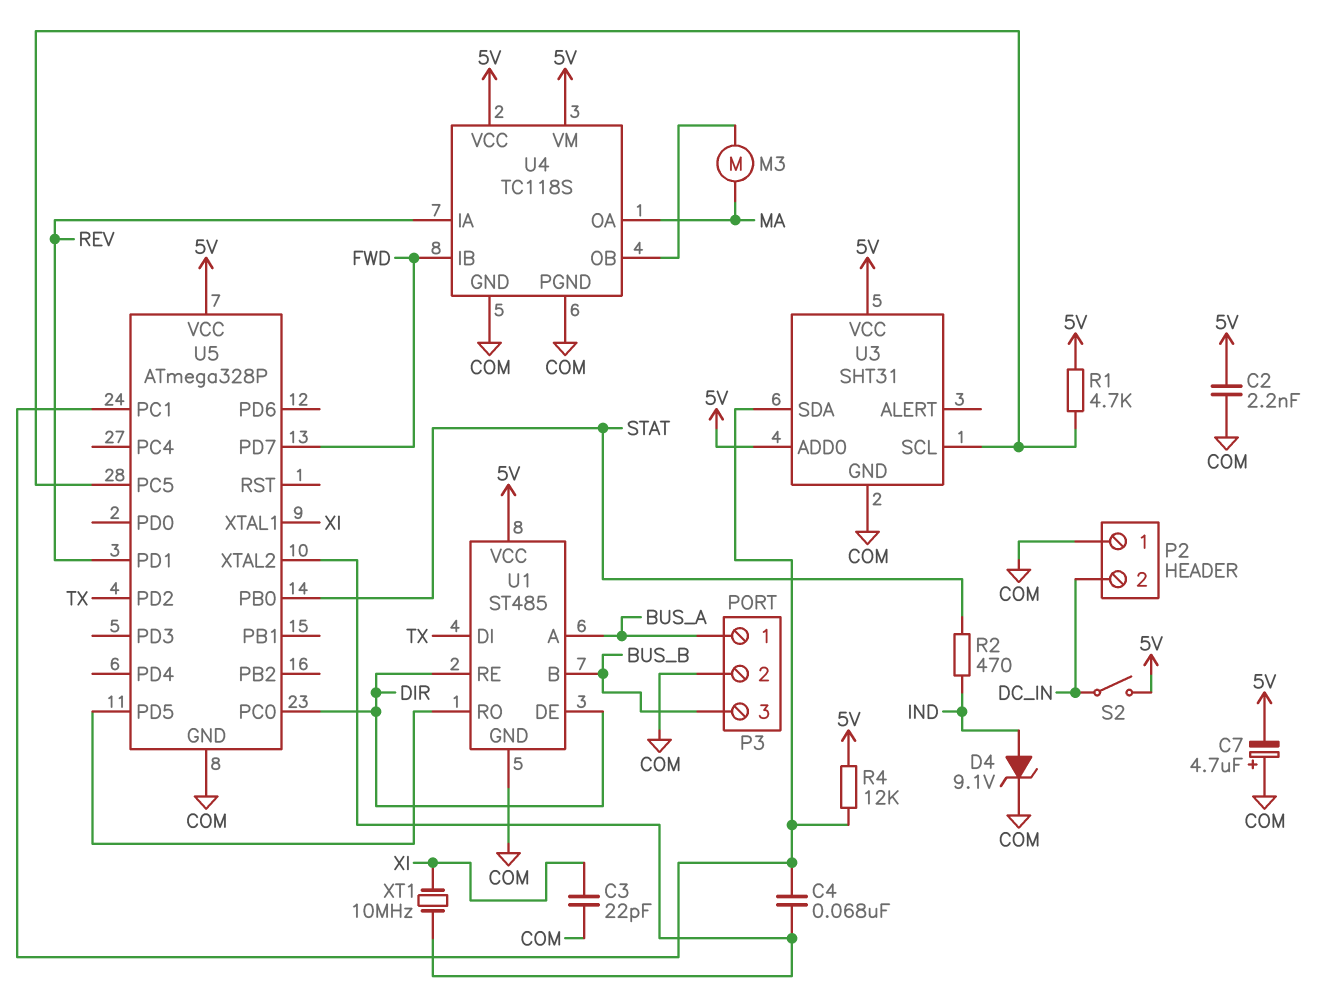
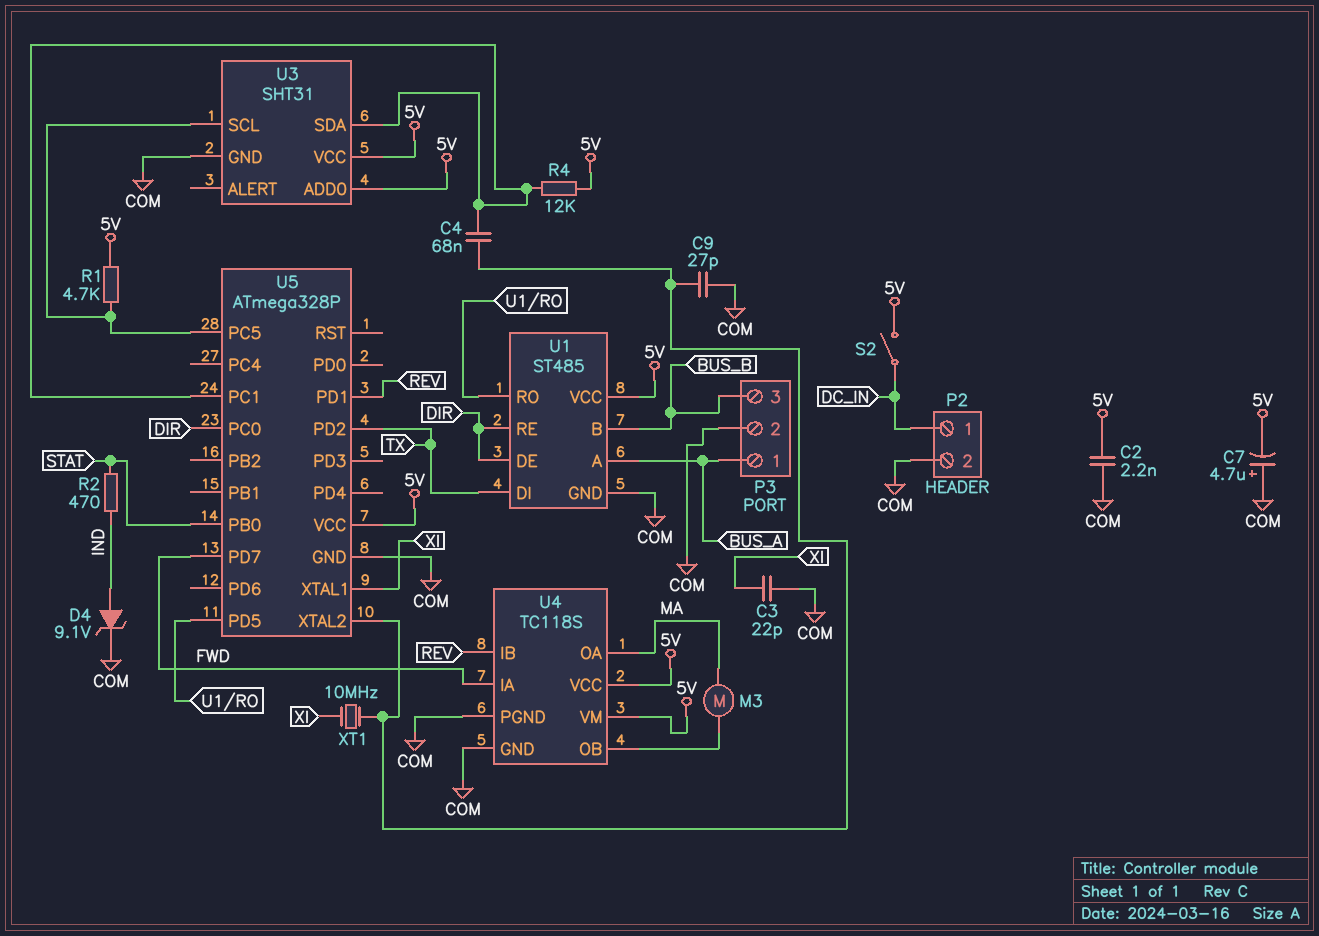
C9: none -> 27pF (COM, U5/XTAL2)
P2 pin 1: COM -> DC_IN
P2 pin 2: DC_IN -> COM
U4 pin IA: REV -> FWD
U4 pin IB: FWD -> REV

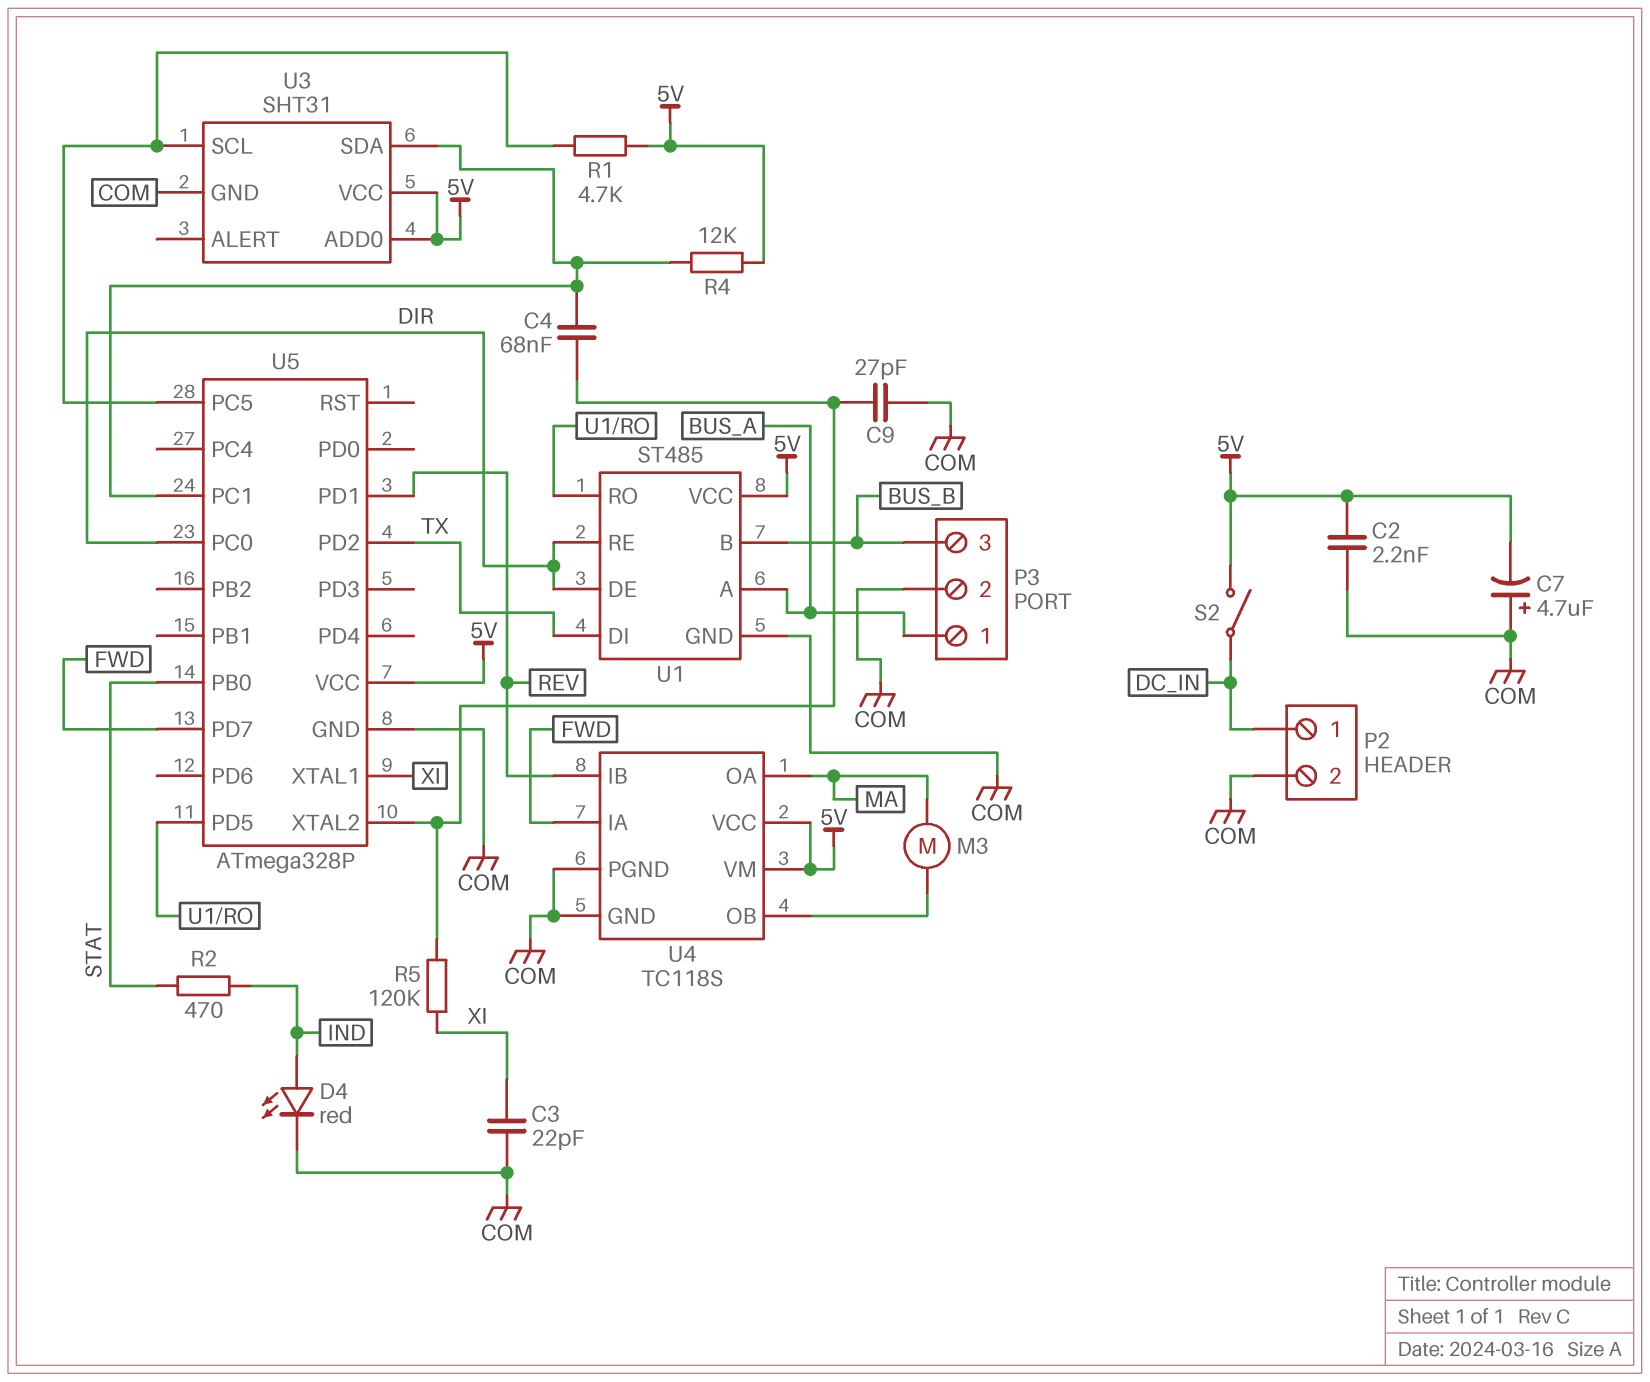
D4: zener 9.1V (A IND, K COM) -> LED red (A IND, K COM)
R5: none -> 120k (U5/XTAL2, XI)
XT1: 10MHz (U5/XTAL2, XI) -> none

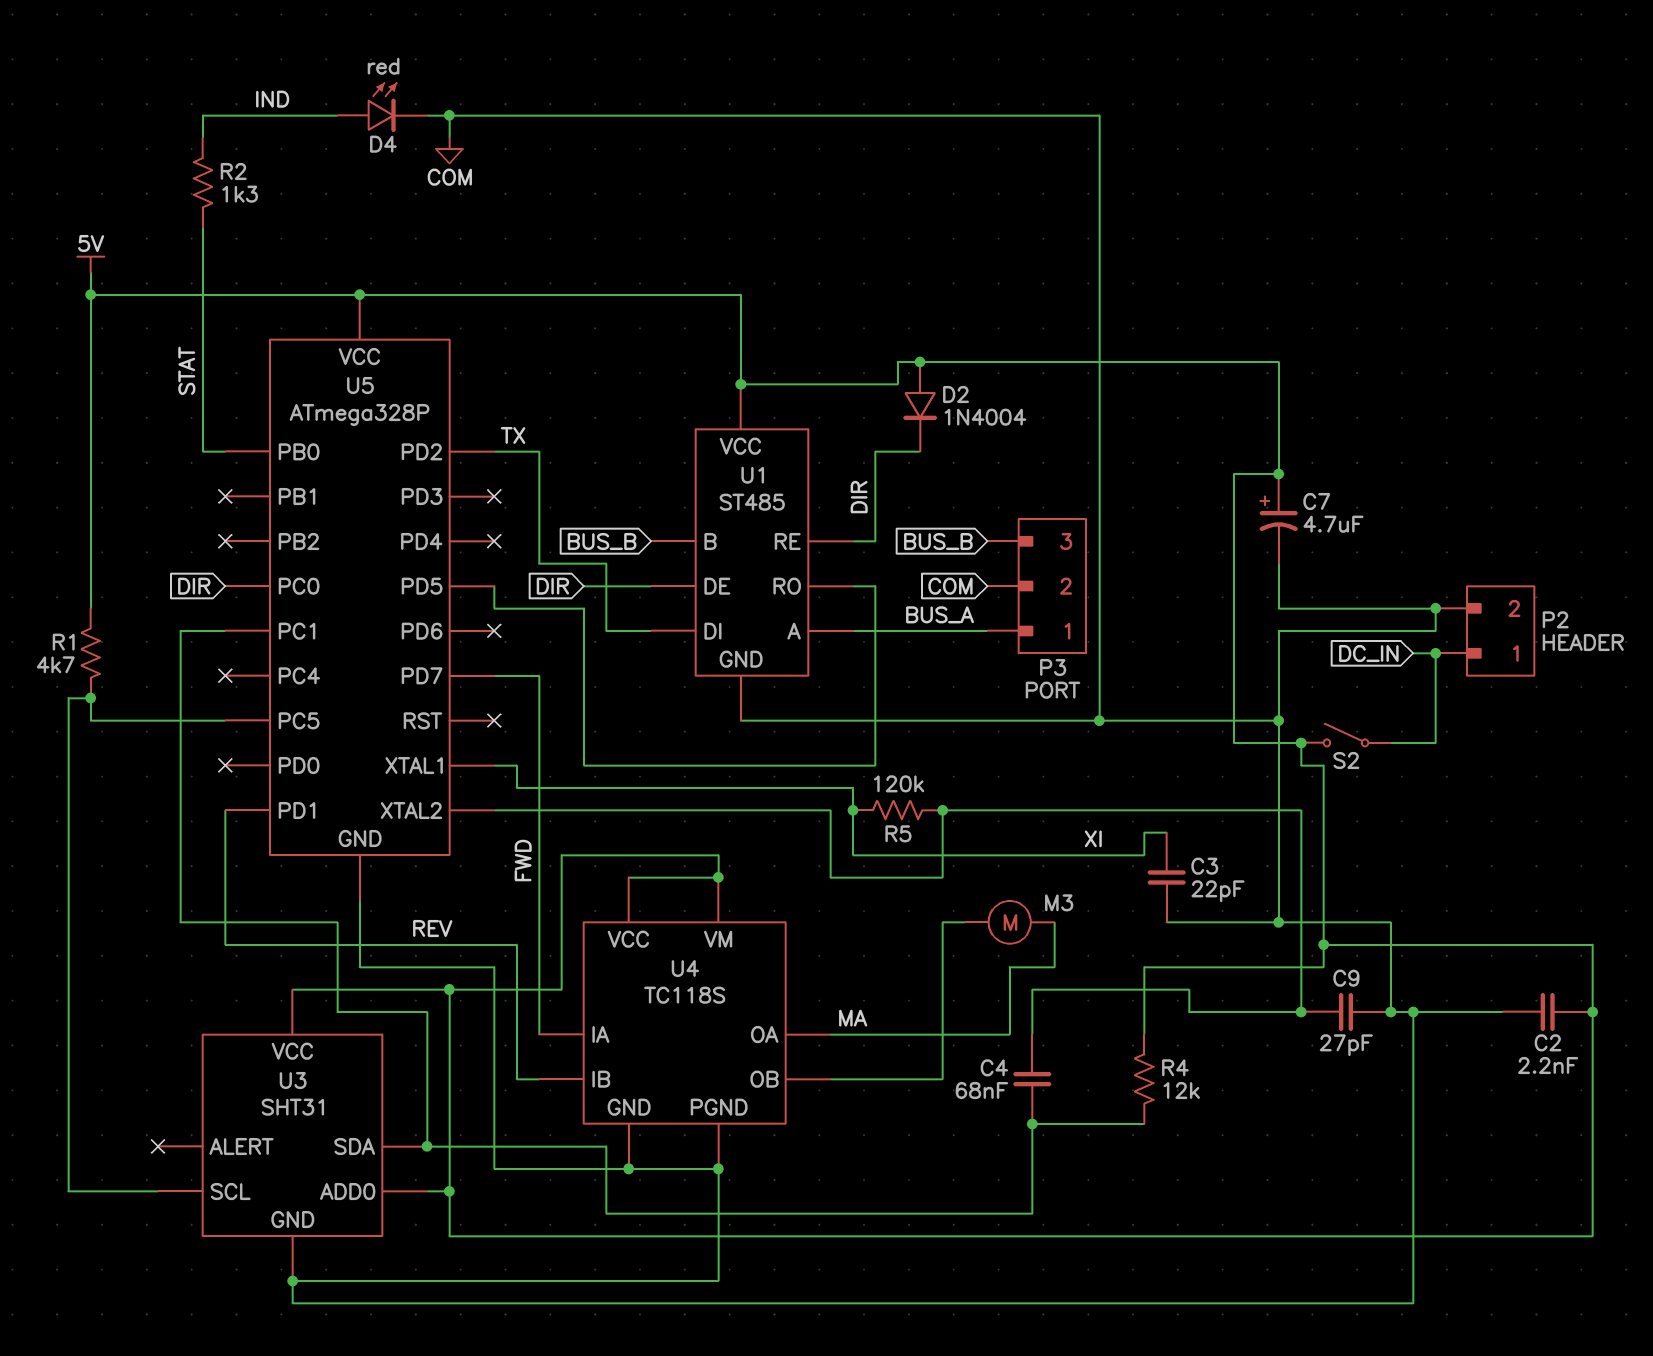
C7: 4.7uF (plus COM, minus 5V) -> 4.7uF (plus 5V, minus COM)
D2: none -> diode 1N4004 (A 5V, K DIR)
R2: 470 (IND, STAT) -> 1.3k (IND, STAT)

